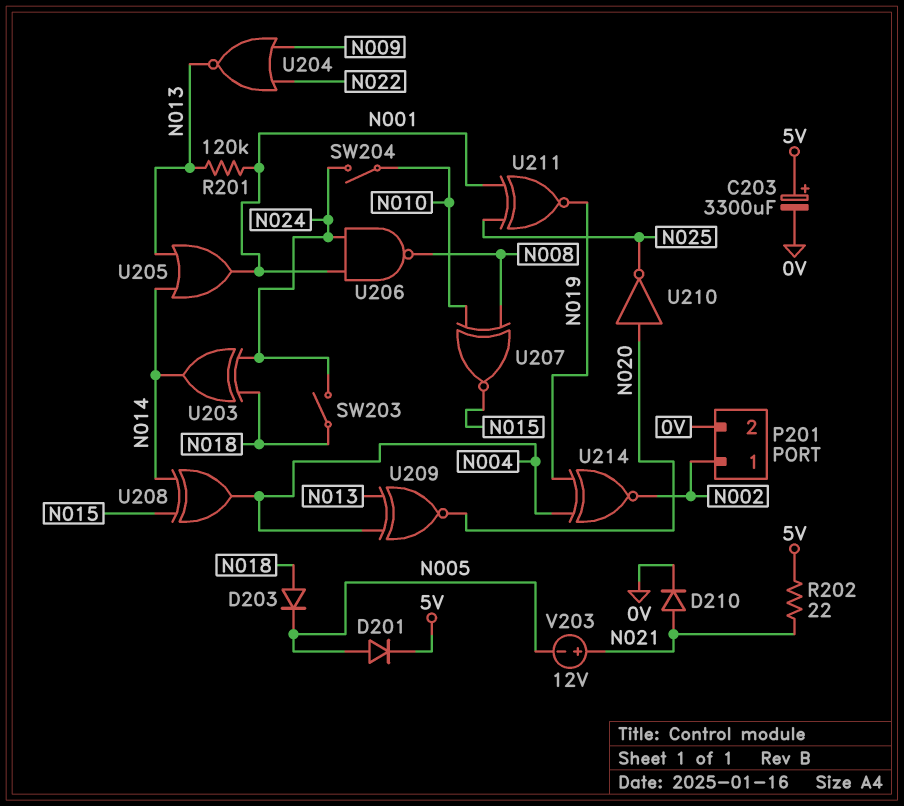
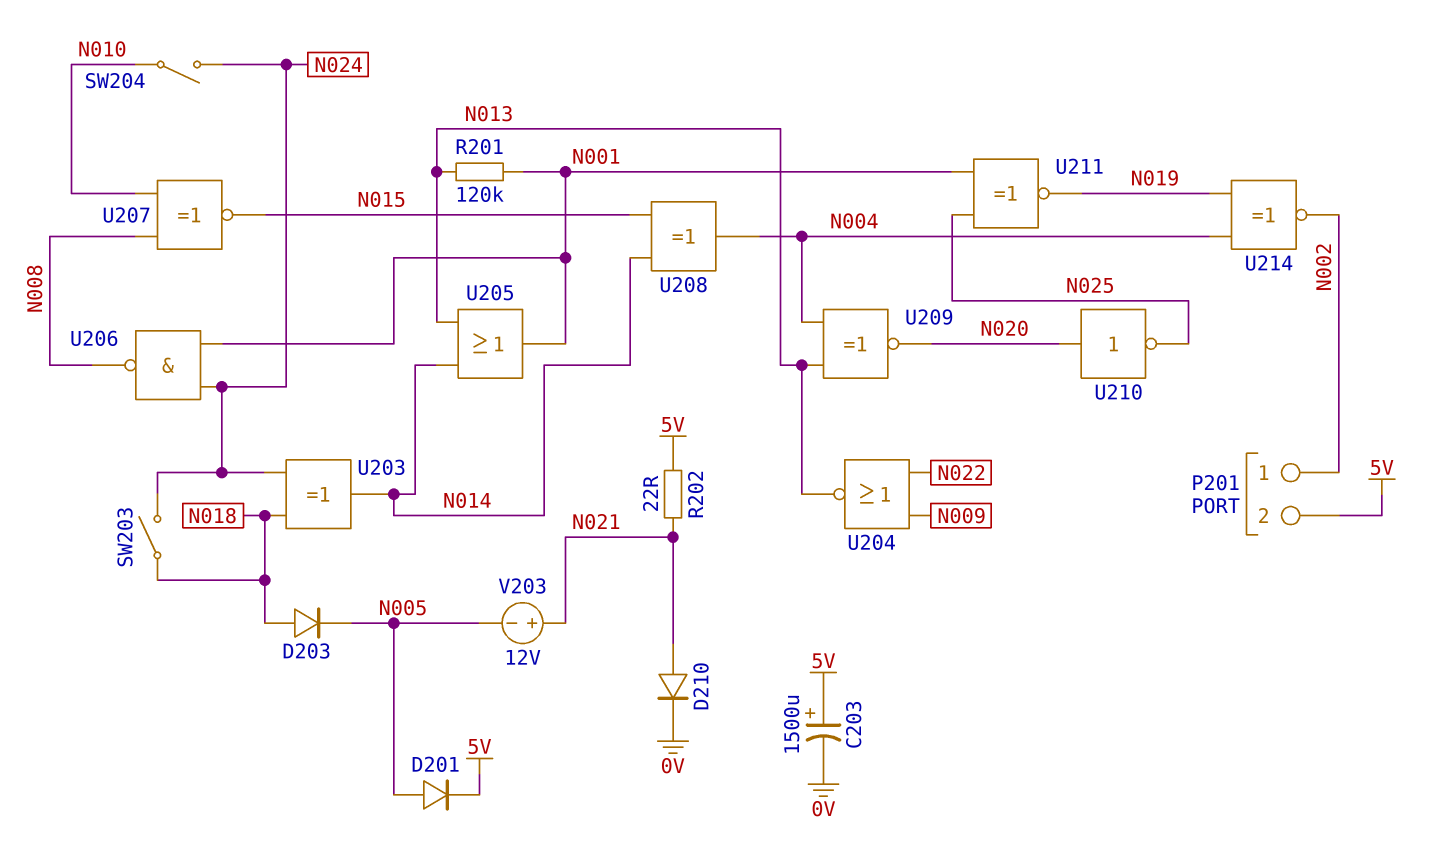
C203: 3300uF (plus 5V, minus 0V) -> 1500uF (plus 5V, minus 0V)
P201 pin 2: 0V -> 5V

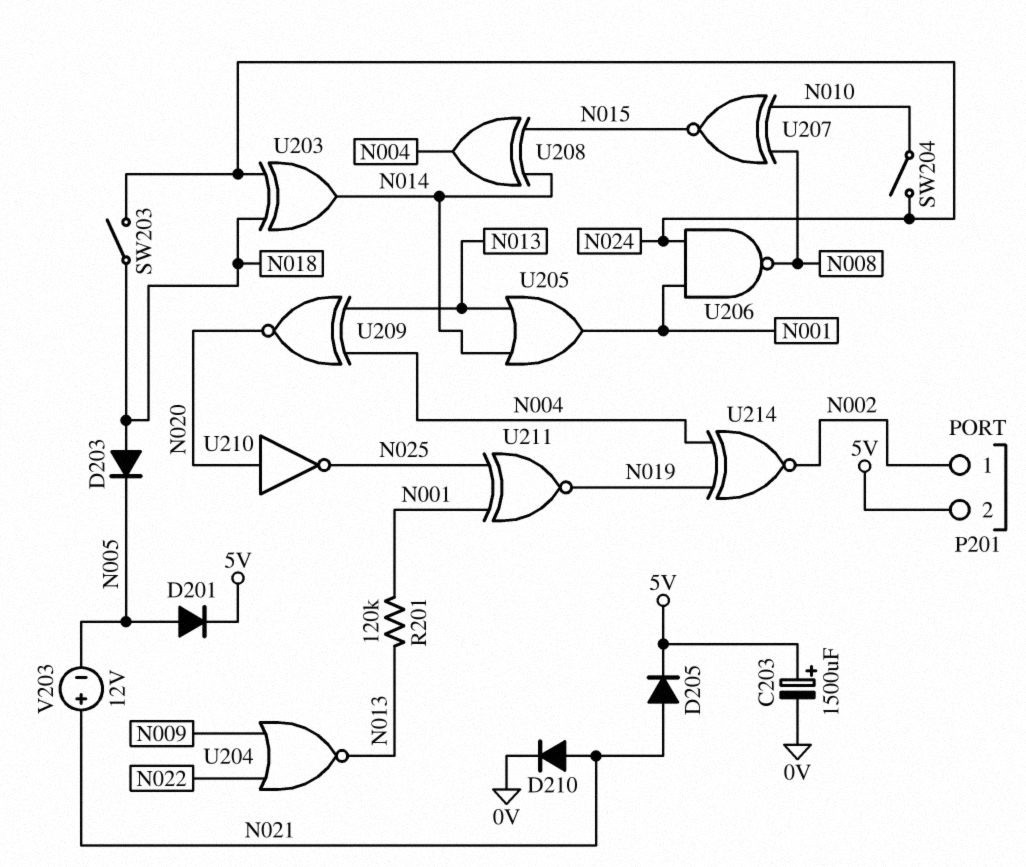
D205: none -> diode (A N021, K 5V)
R202: 22 (5V, N021) -> none

